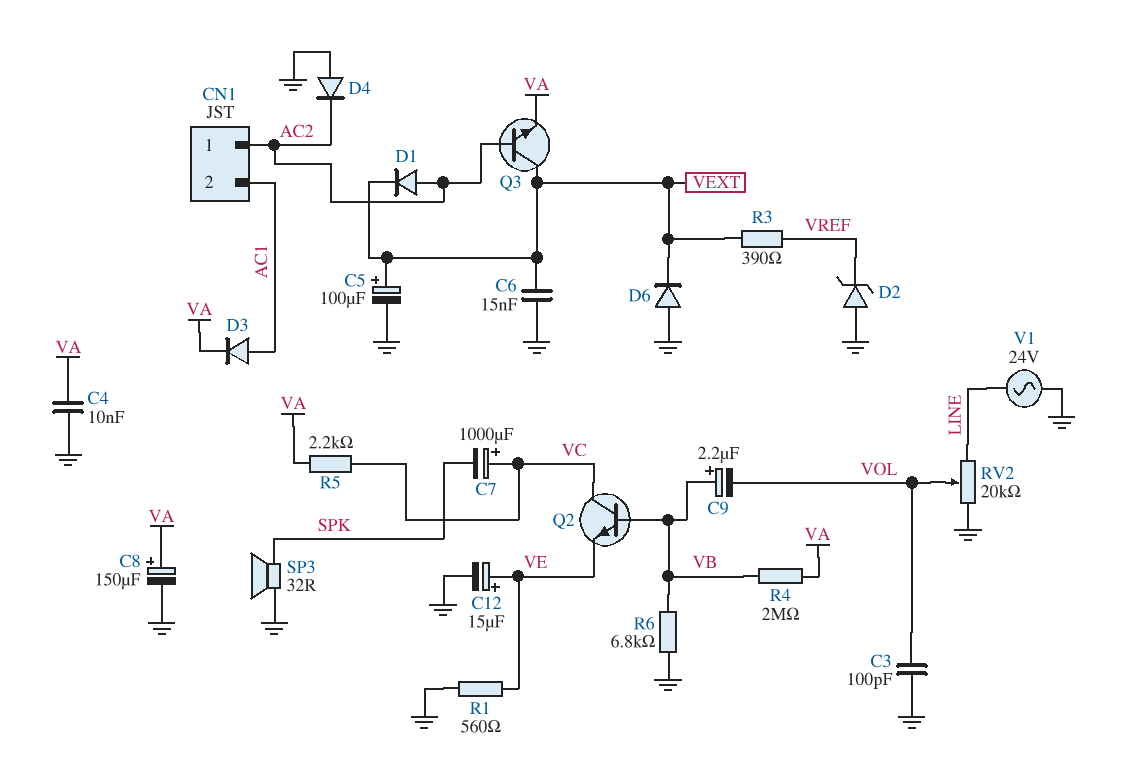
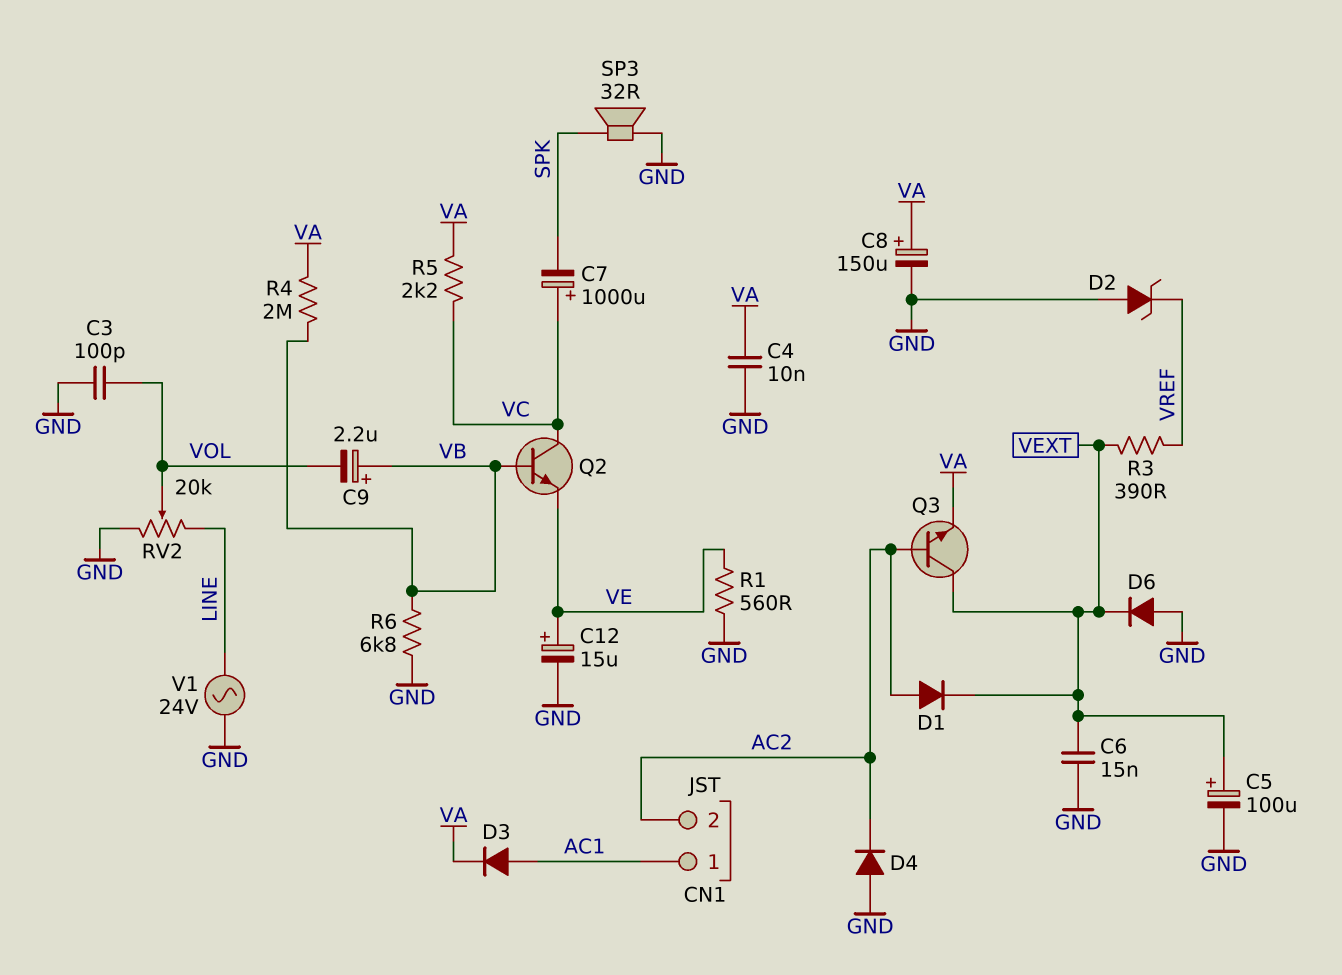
CN1 pin 1: AC2 -> AC1
CN1 pin 2: AC1 -> AC2

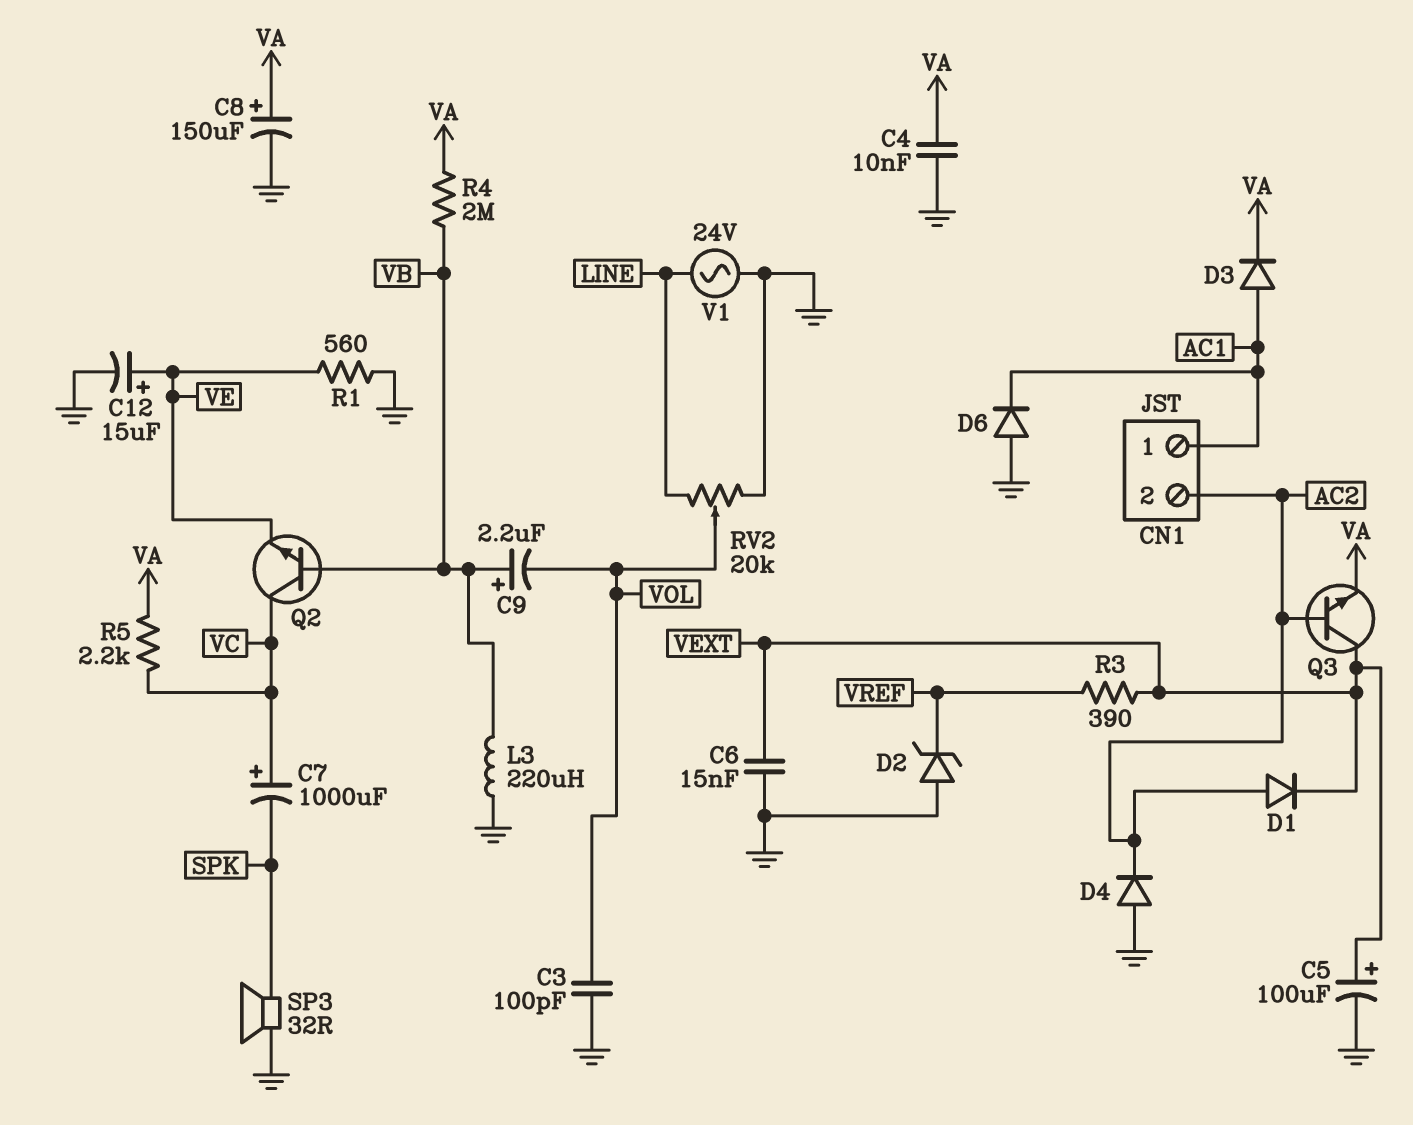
D6: diode (A GND, K VEXT) -> diode (A GND, K AC1)
L3: none -> 220uH (GND, VB)
R6: 6.8k (GND, VB) -> none

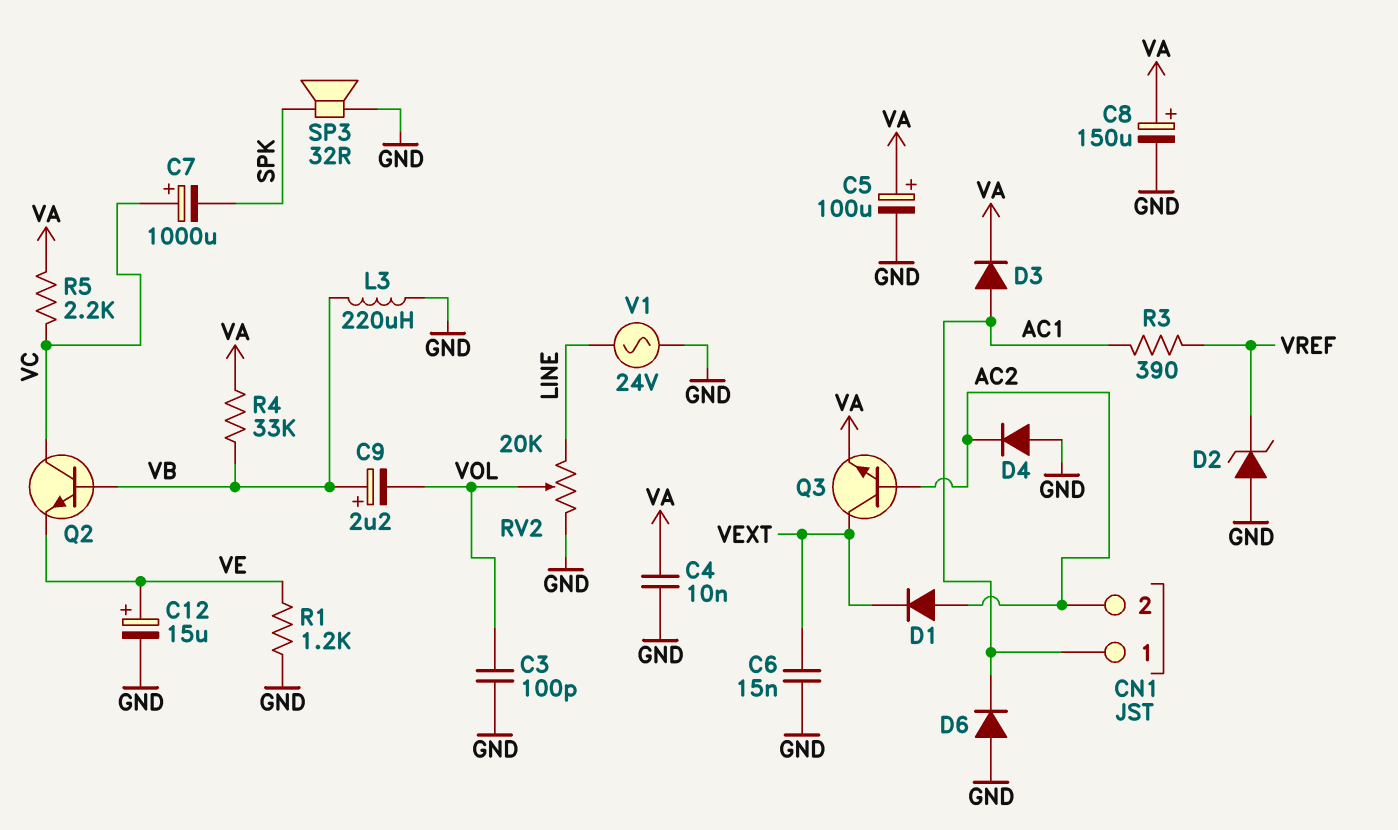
C5: 100uF (plus VEXT, minus GND) -> 100uF (plus VA, minus GND)
R1: 560 (GND, VE) -> 1.2k (GND, VE)
R3: 390 (VEXT, VREF) -> 390 (AC1, VREF)
R4: 2M (VA, VB) -> 33k (VA, VB)

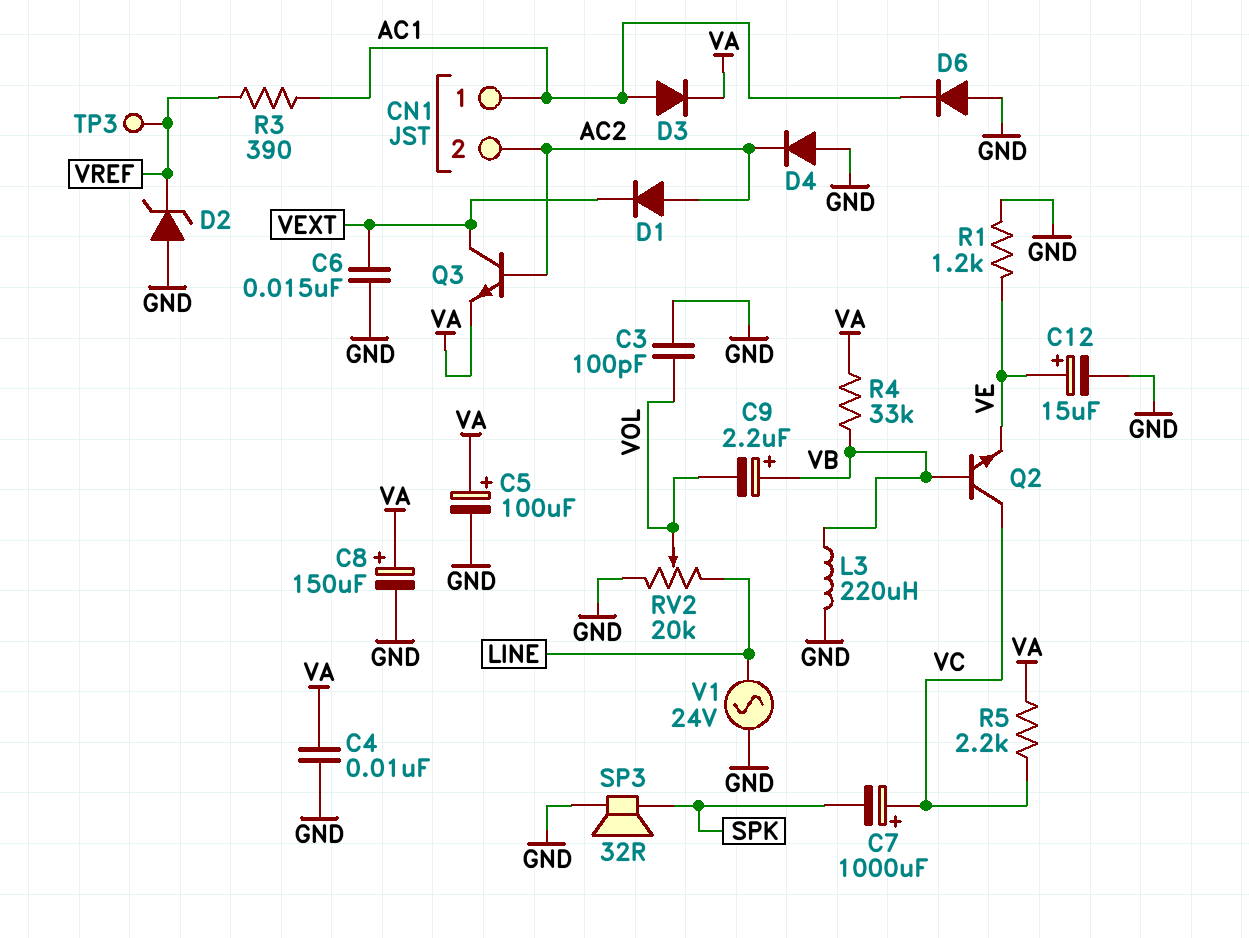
TP3: none -> test point (VREF)

